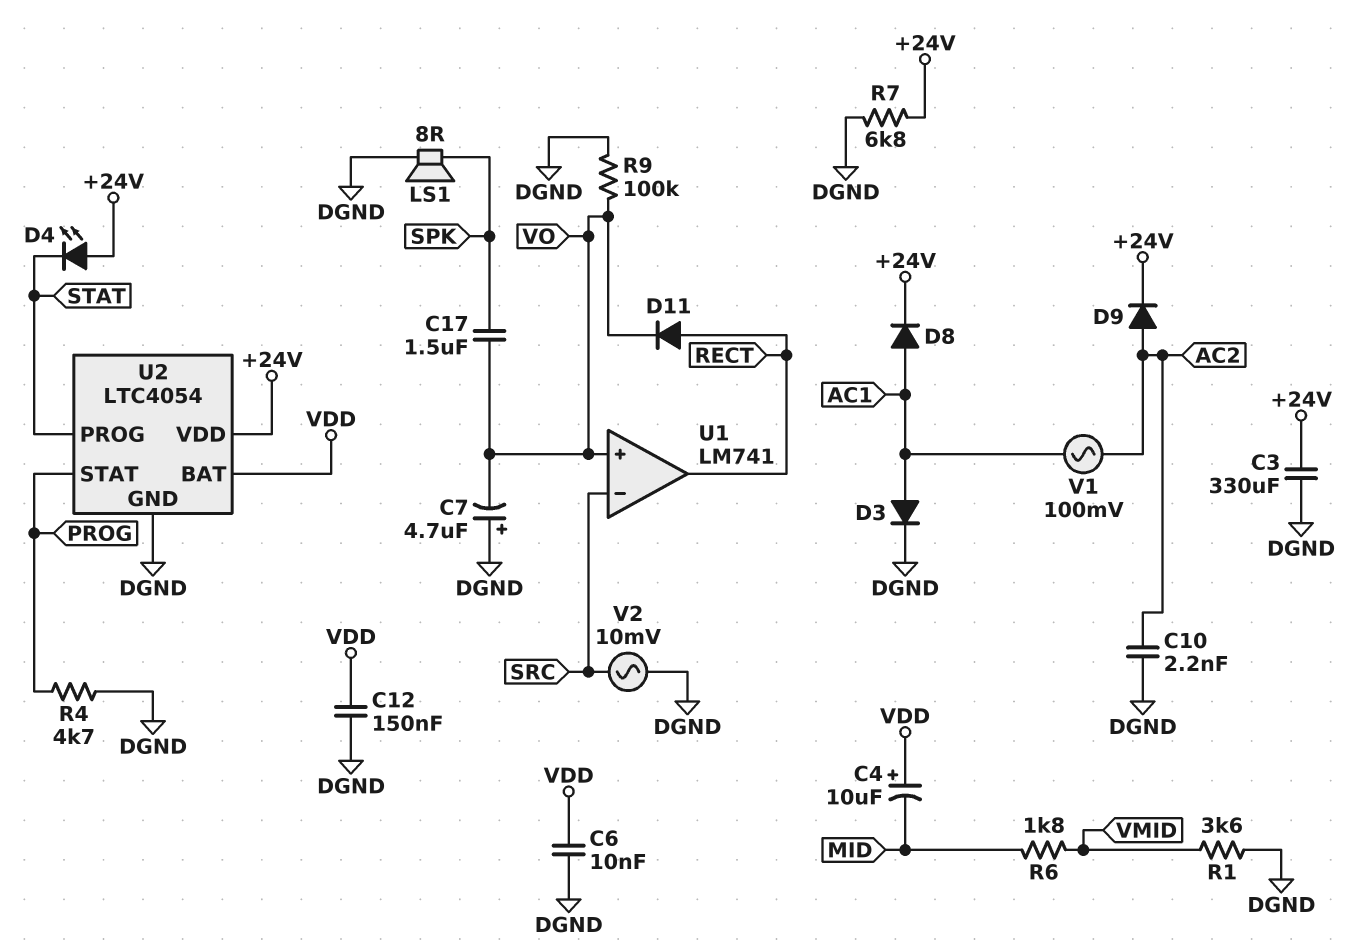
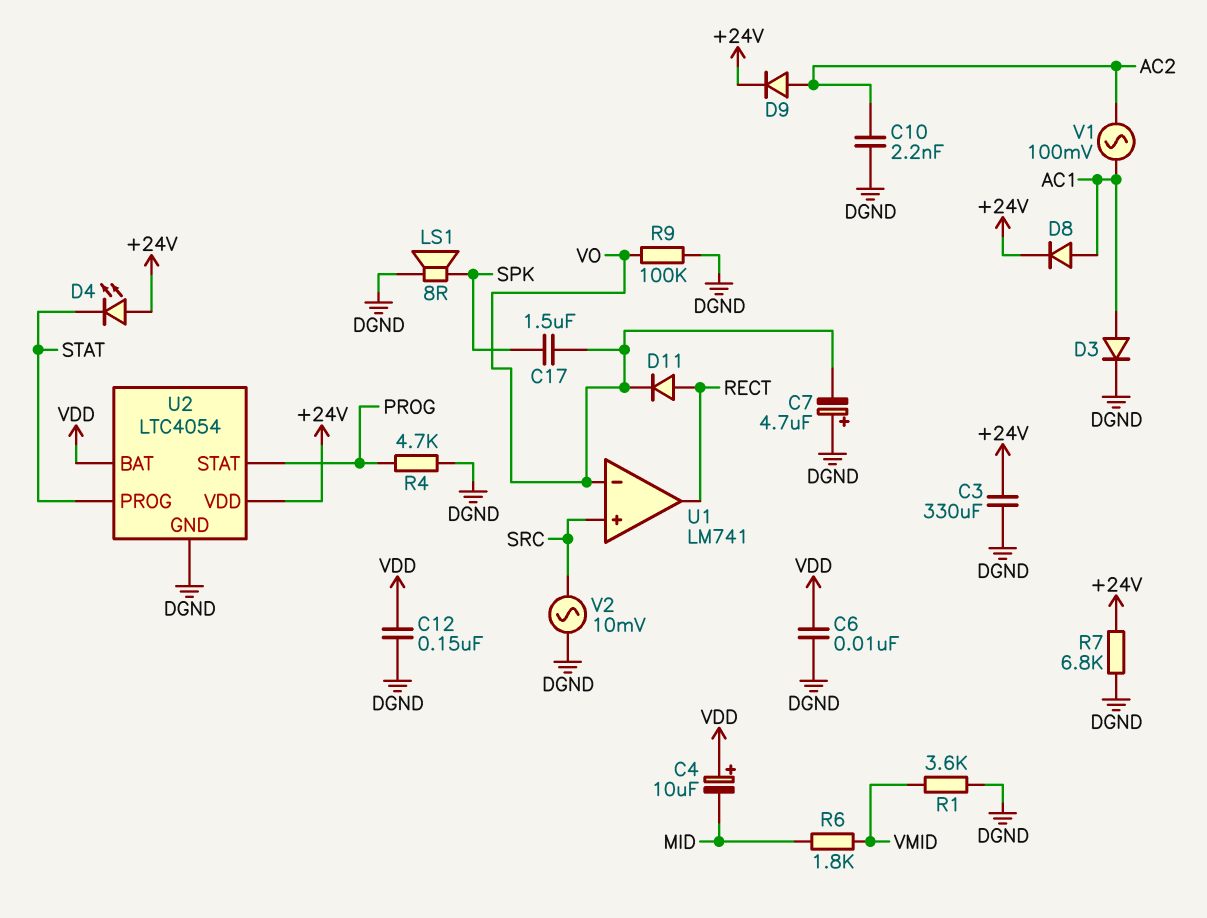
U1 pin in+: VO -> SRC
U1 pin in-: SRC -> VO

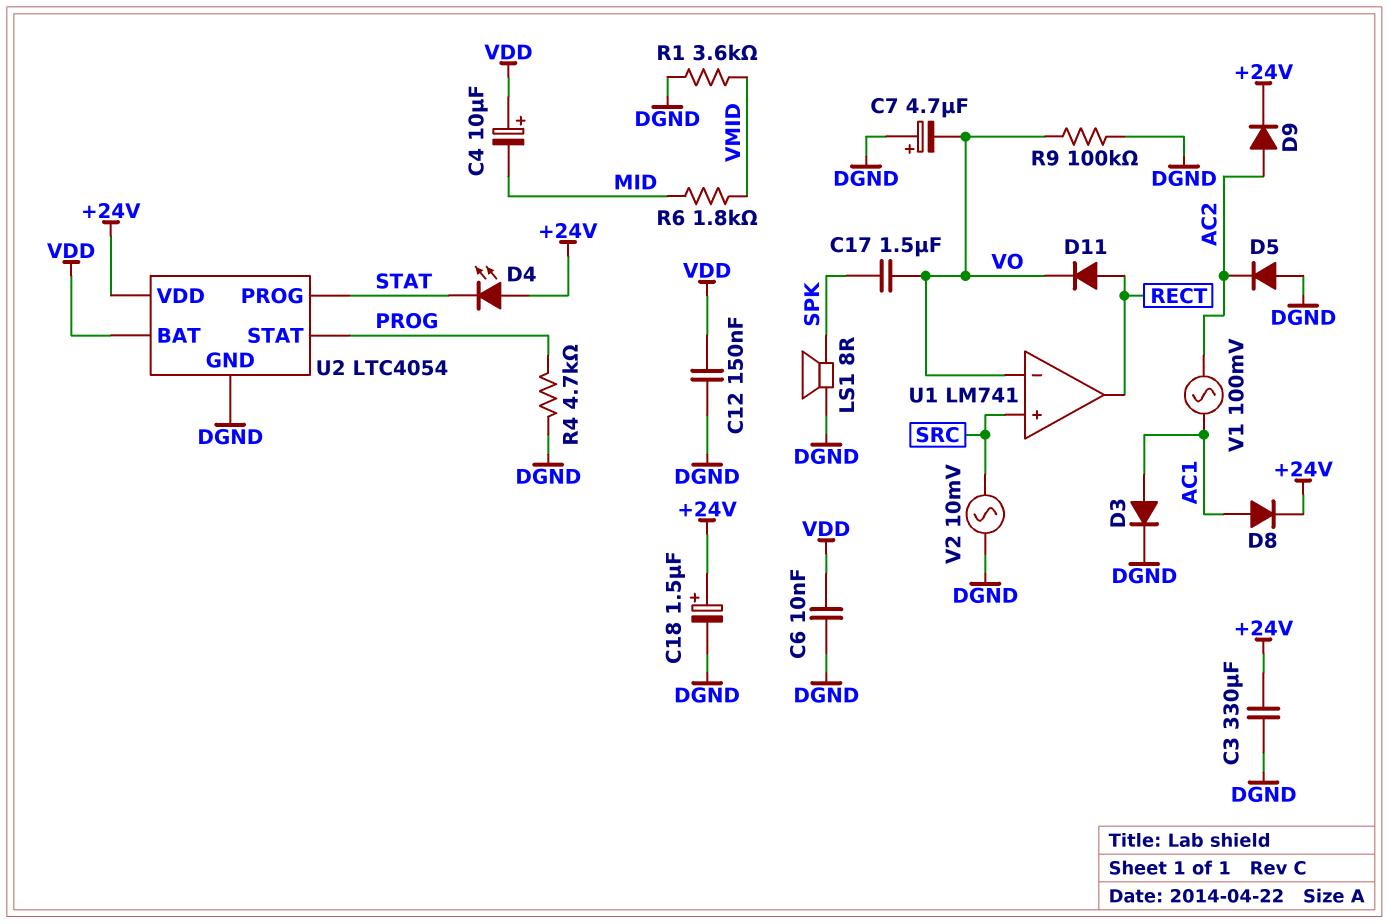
C10: 2.2nF (AC2, DGND) -> none
C18: none -> 1.5uF (plus +24V, minus DGND)
D5: none -> diode (A DGND, K AC2)
R7: 6.8k (+24V, DGND) -> none

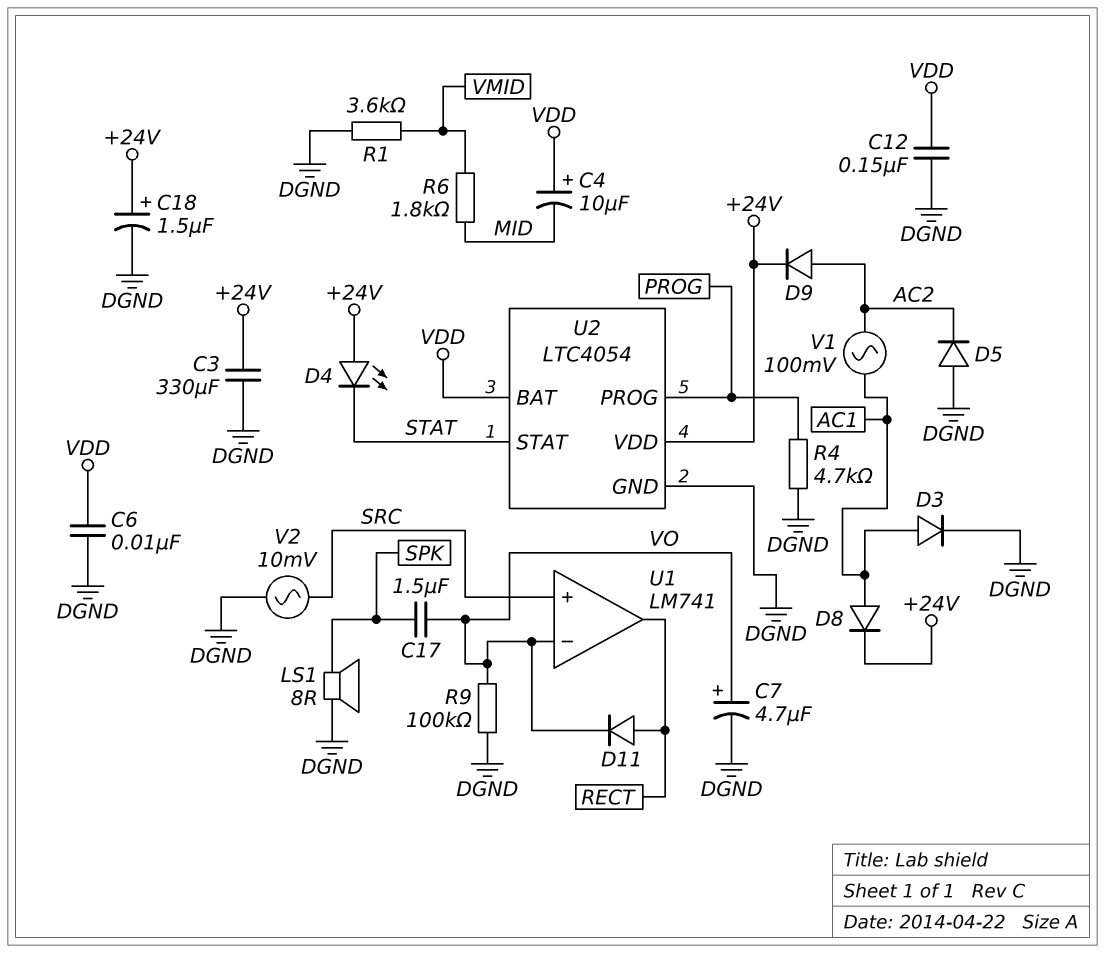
C7: 4.7uF (plus DGND, minus VO) -> 4.7uF (plus VO, minus DGND)
U2 pin PROG: STAT -> PROG
U2 pin STAT: PROG -> STAT

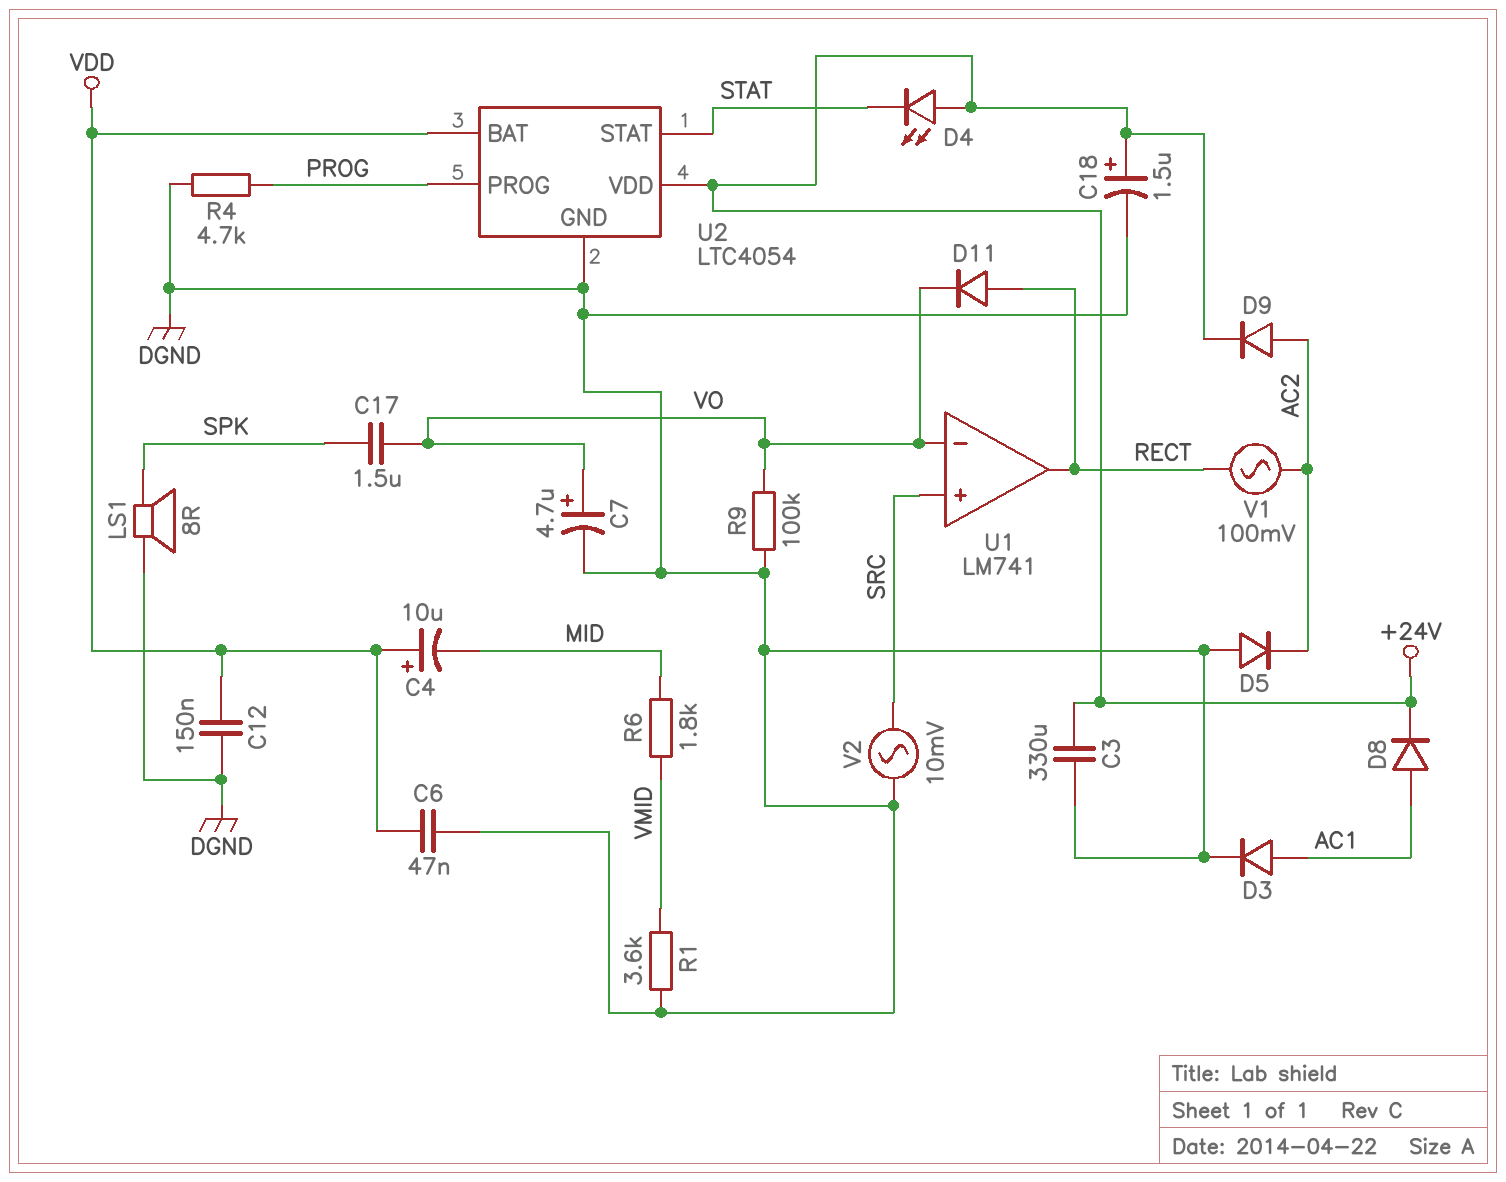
C6: 10nF (DGND, VDD) -> 47nF (DGND, VDD)
V1: AC 100mV (AC1, AC2) -> AC 100mV (AC2, RECT)

